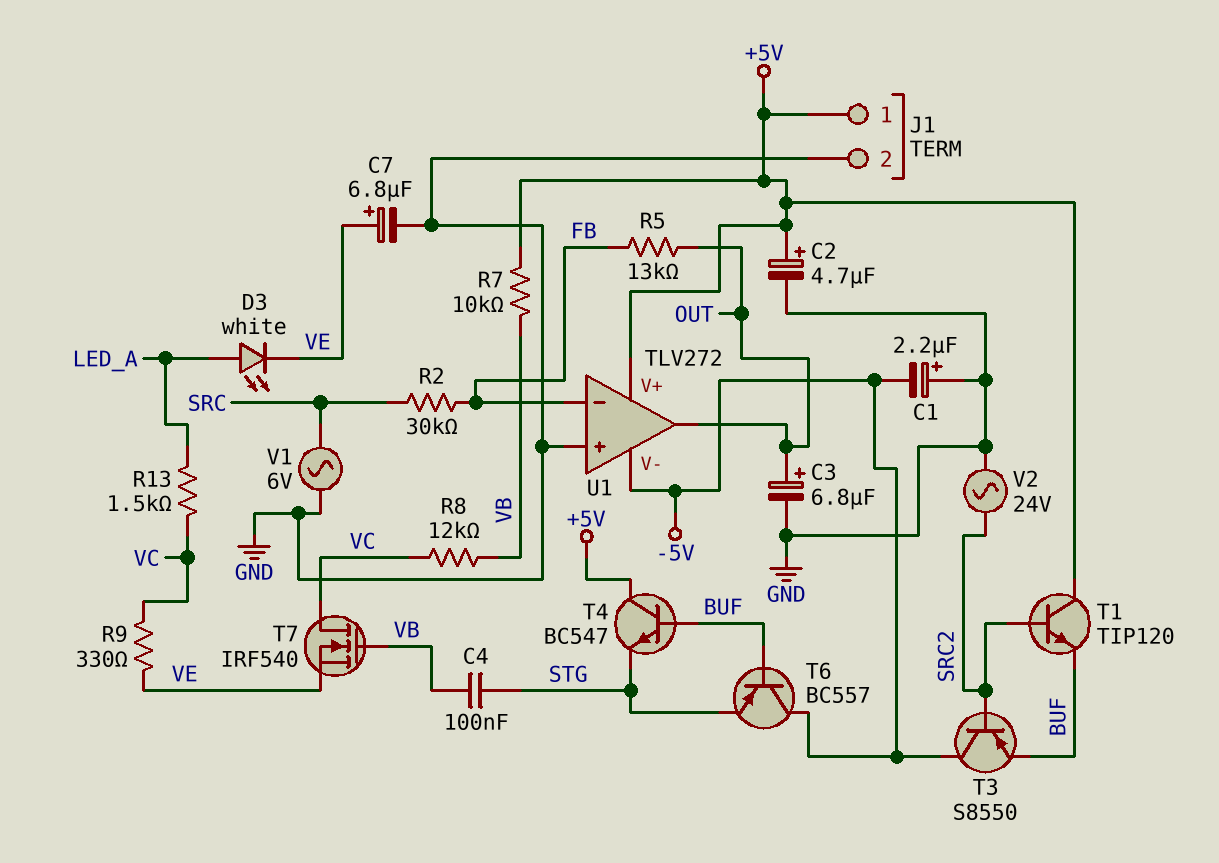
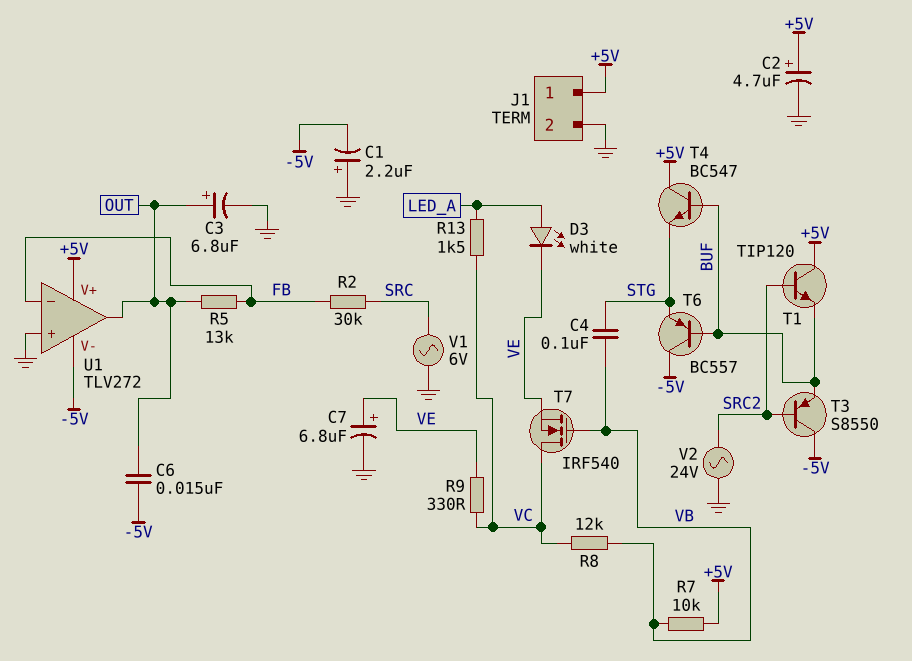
C6: none -> 15nF (-5V, OUT)

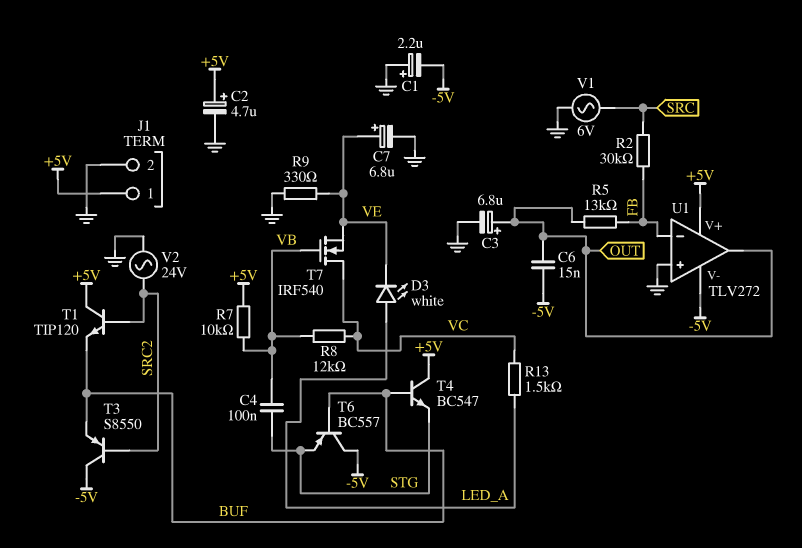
R9: 330 (VC, VE) -> 330 (GND, VE)

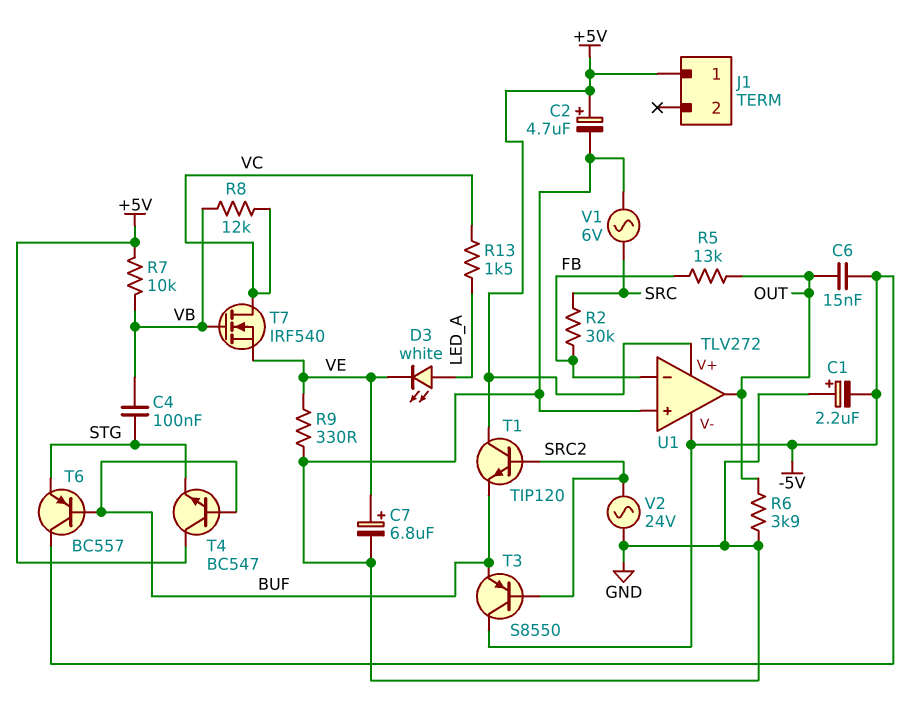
C3: 6.8uF (plus OUT, minus GND) -> none
J1 pin 2: GND -> none
R6: none -> 3.9k (GND, OUT)

